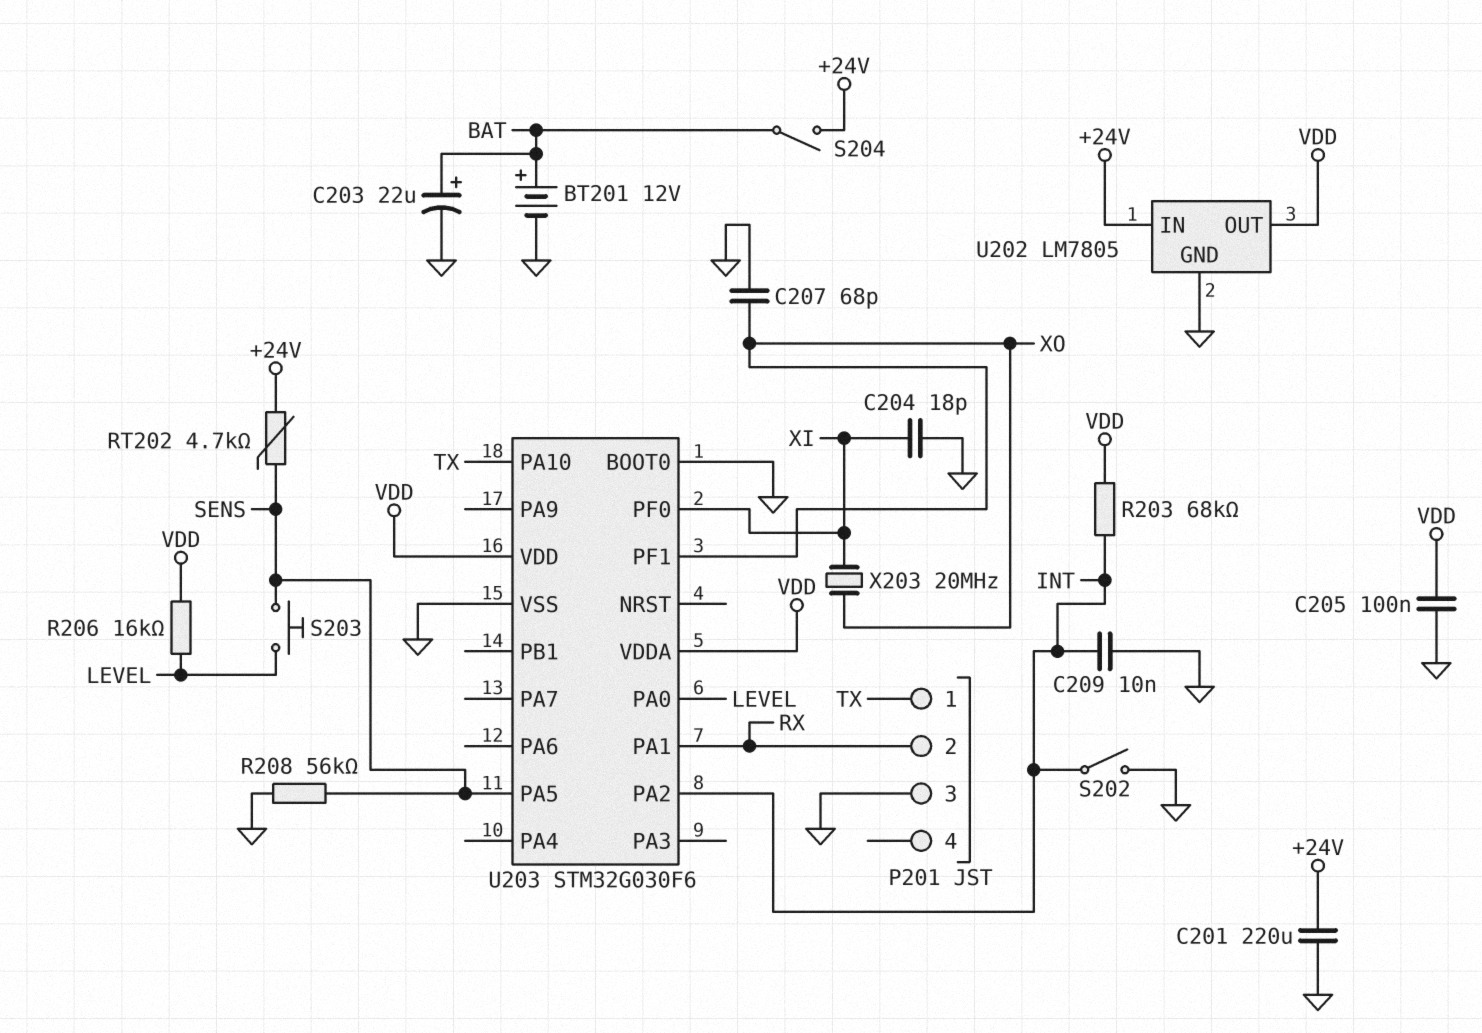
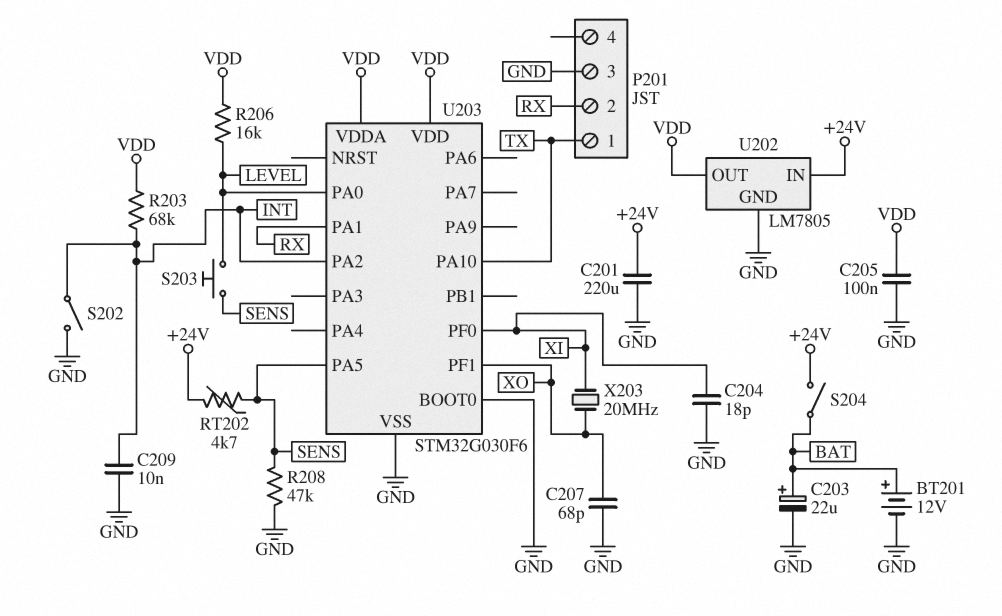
R208: 56k (GND, SENS) -> 47k (GND, SENS)

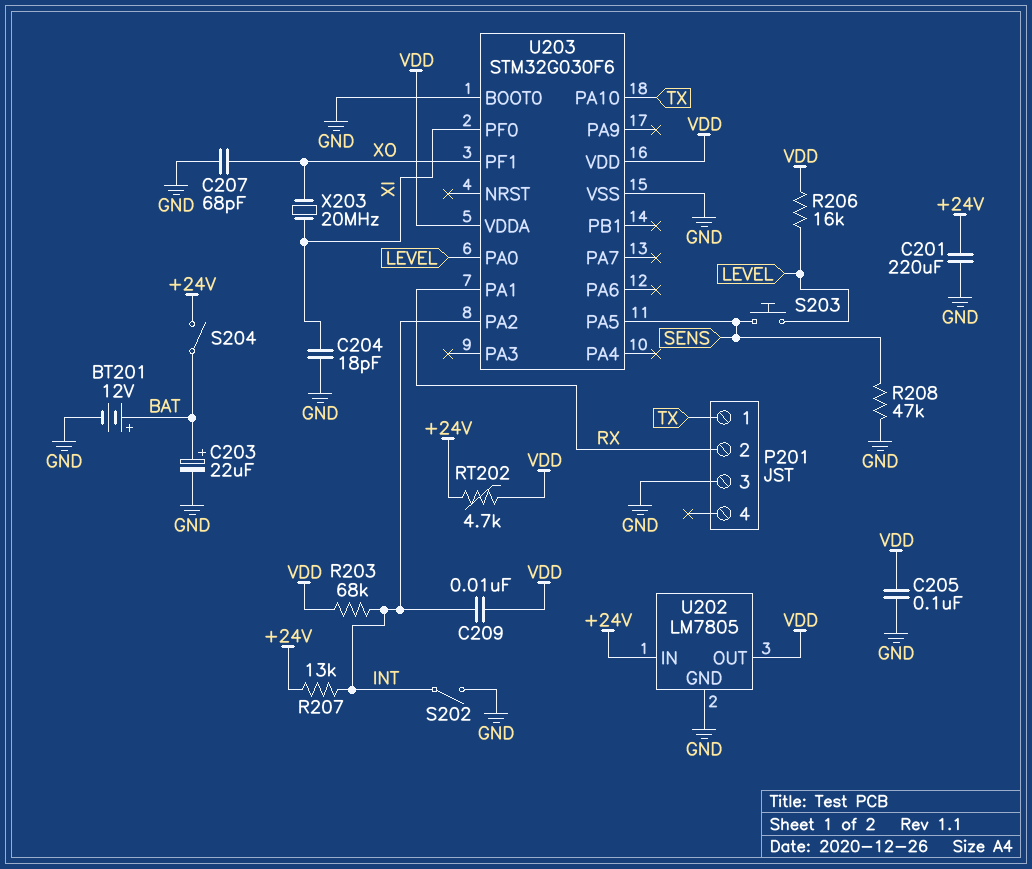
C209: 10nF (GND, INT) -> 10nF (INT, VDD)
R207: none -> 13k (+24V, INT)
RT202: 4.7k (+24V, SENS) -> 4.7k (+24V, VDD)

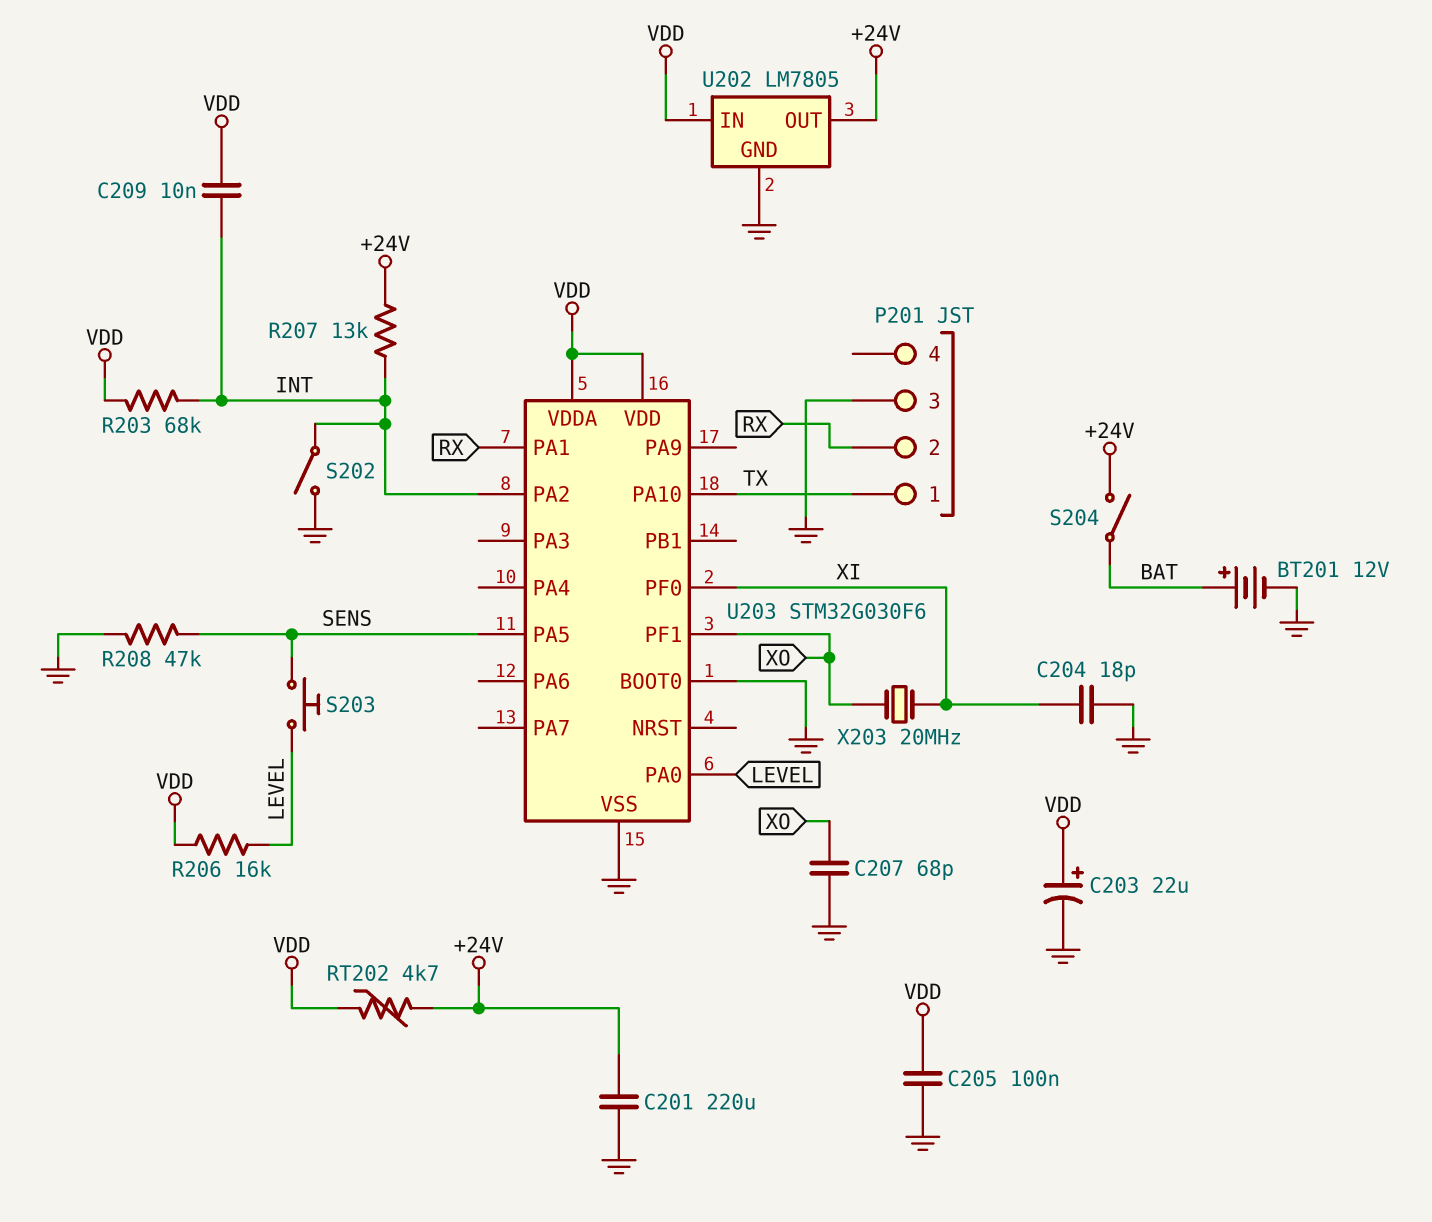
C203: 22uF (plus BAT, minus GND) -> 22uF (plus VDD, minus GND)
U202 pin IN: +24V -> VDD
U202 pin OUT: VDD -> +24V

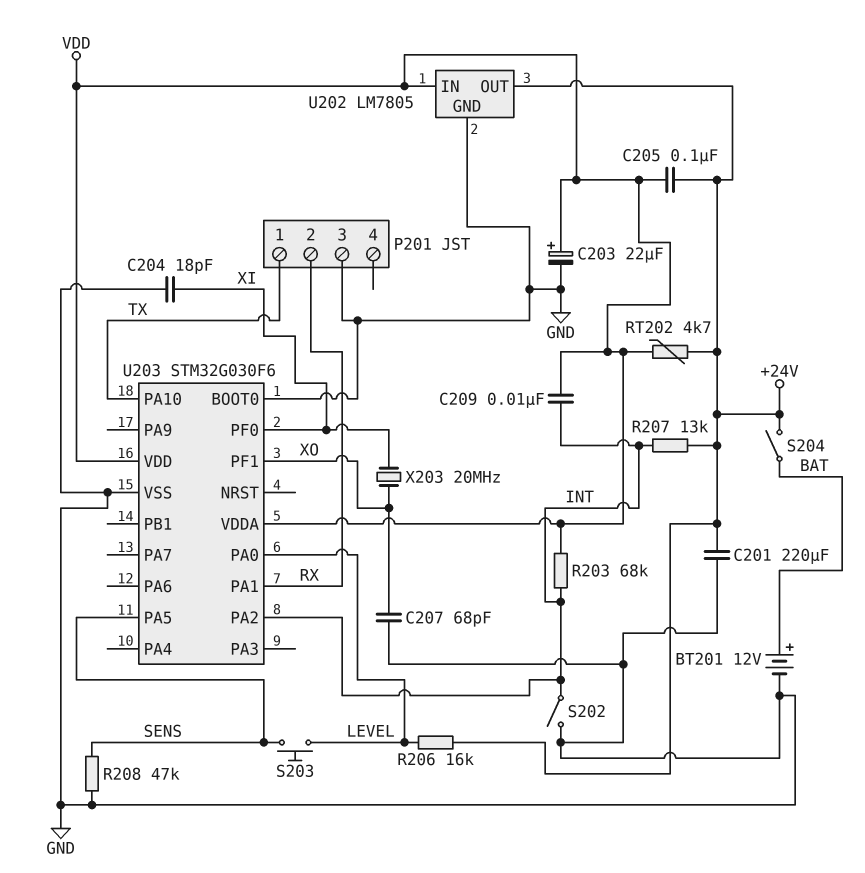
C205: 100nF (GND, VDD) -> 100nF (+24V, VDD)
R206: 16k (LEVEL, VDD) -> 16k (+24V, LEVEL)

